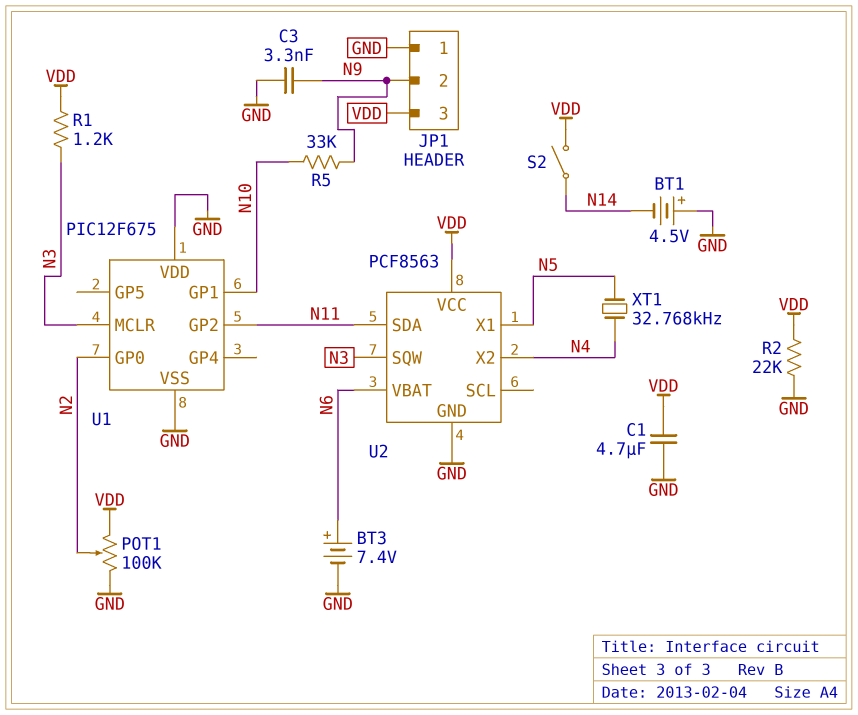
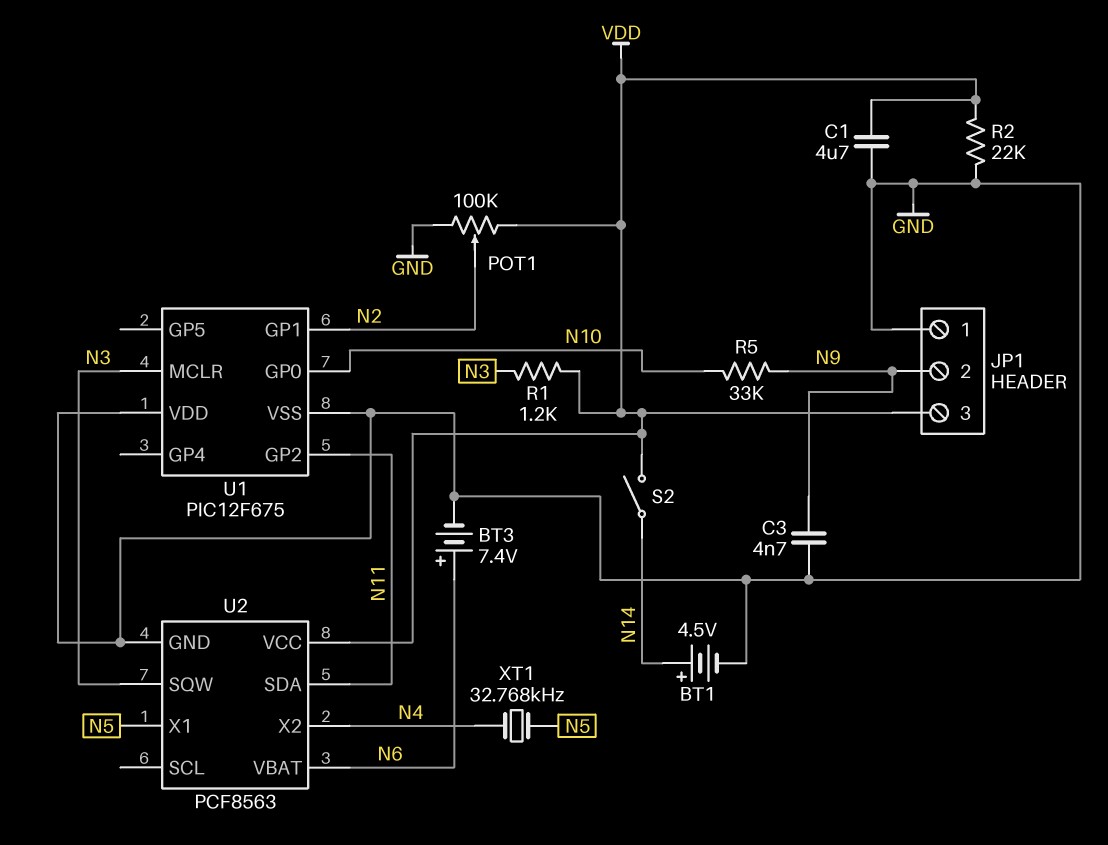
BT1: 4.5V (plus GND, minus N14) -> 4.5V (plus N14, minus GND)
C3: 3.3nF (GND, N9) -> 4.7nF (GND, N9)
U1 pin GP0: N2 -> N10
U1 pin GP1: N10 -> N2

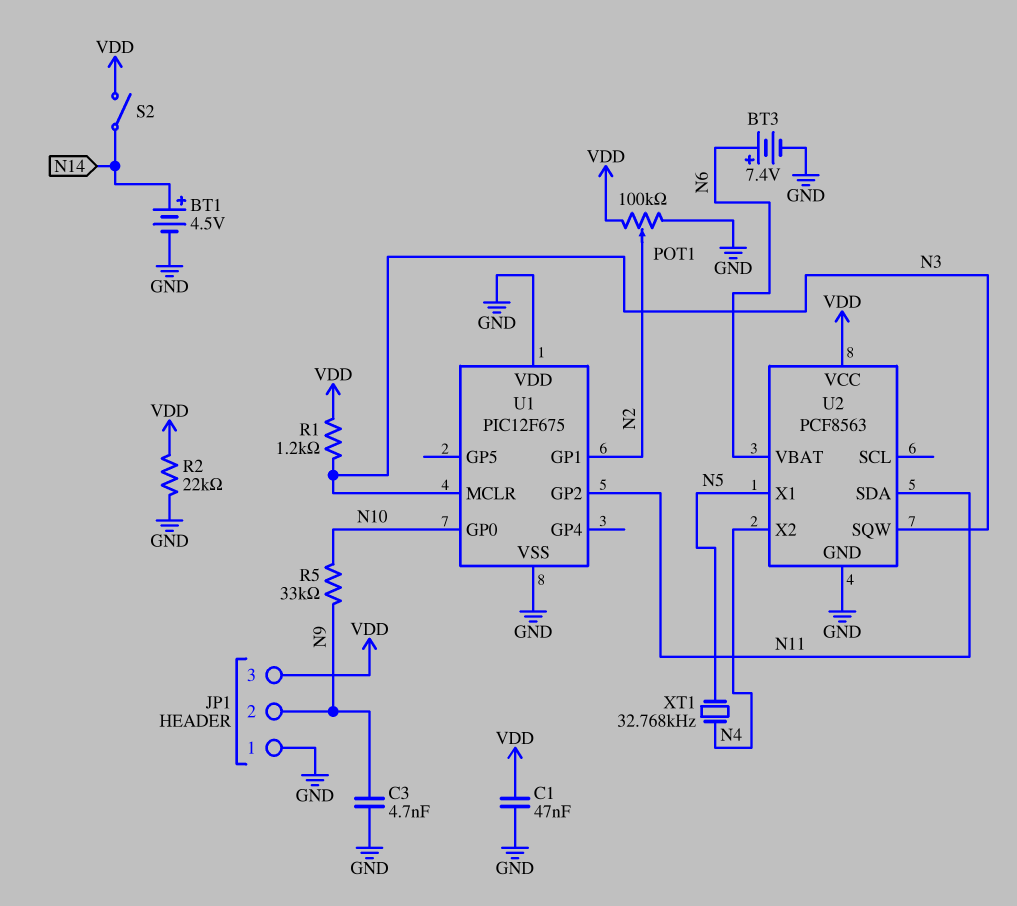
C1: 4.7uF (GND, VDD) -> 47nF (GND, VDD)

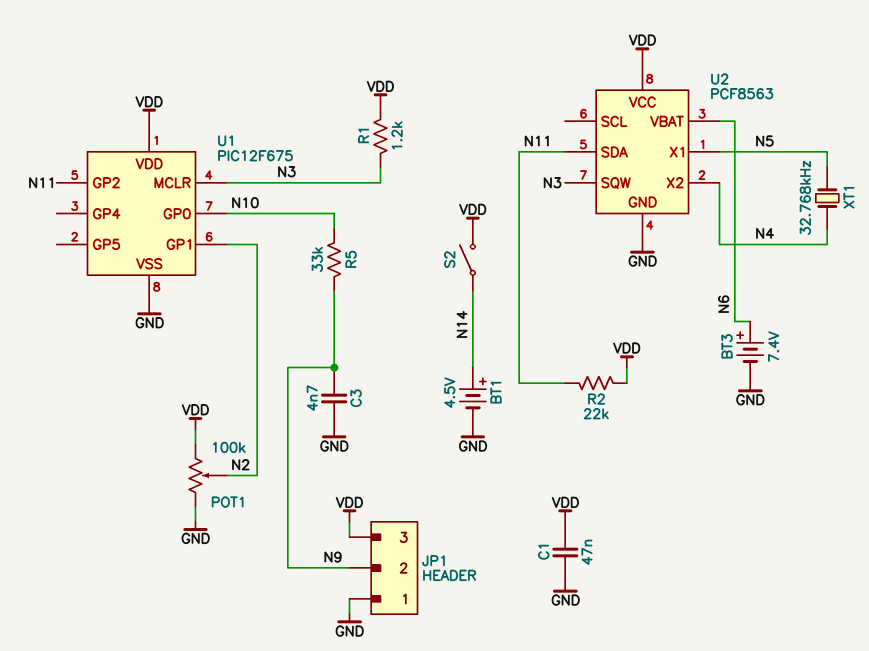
R2: 22k (GND, VDD) -> 22k (N11, VDD)
U1 pin VDD: GND -> VDD

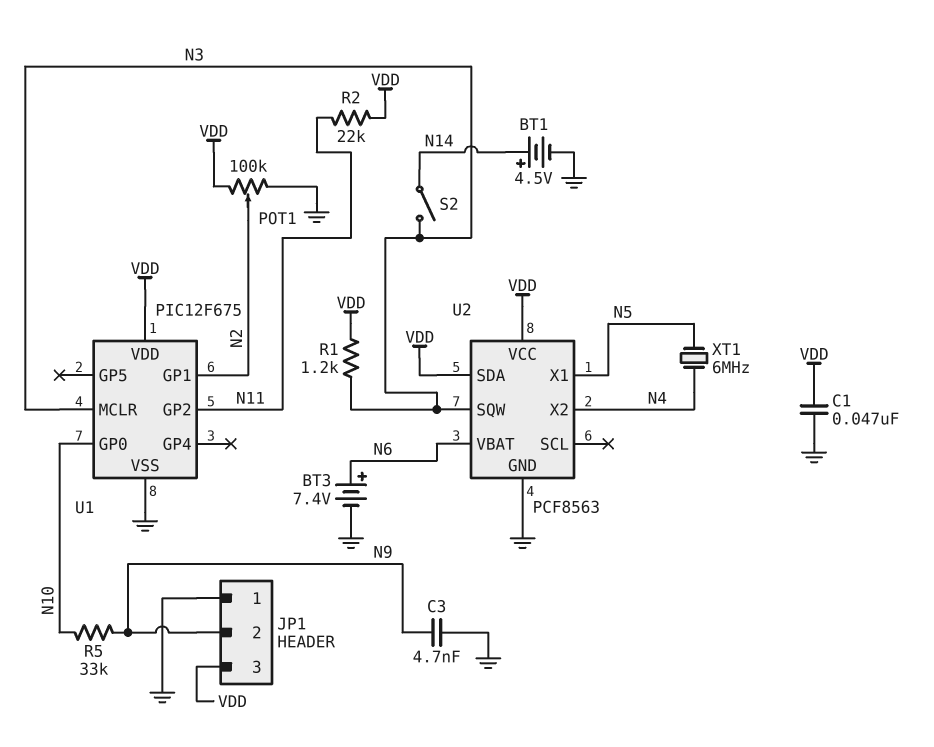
S2: switch (N14, VDD) -> switch (N3, N14)
U2 pin SDA: N11 -> VDD
XT1: 32.768kHz (N4, N5) -> 6MHz (N4, N5)

